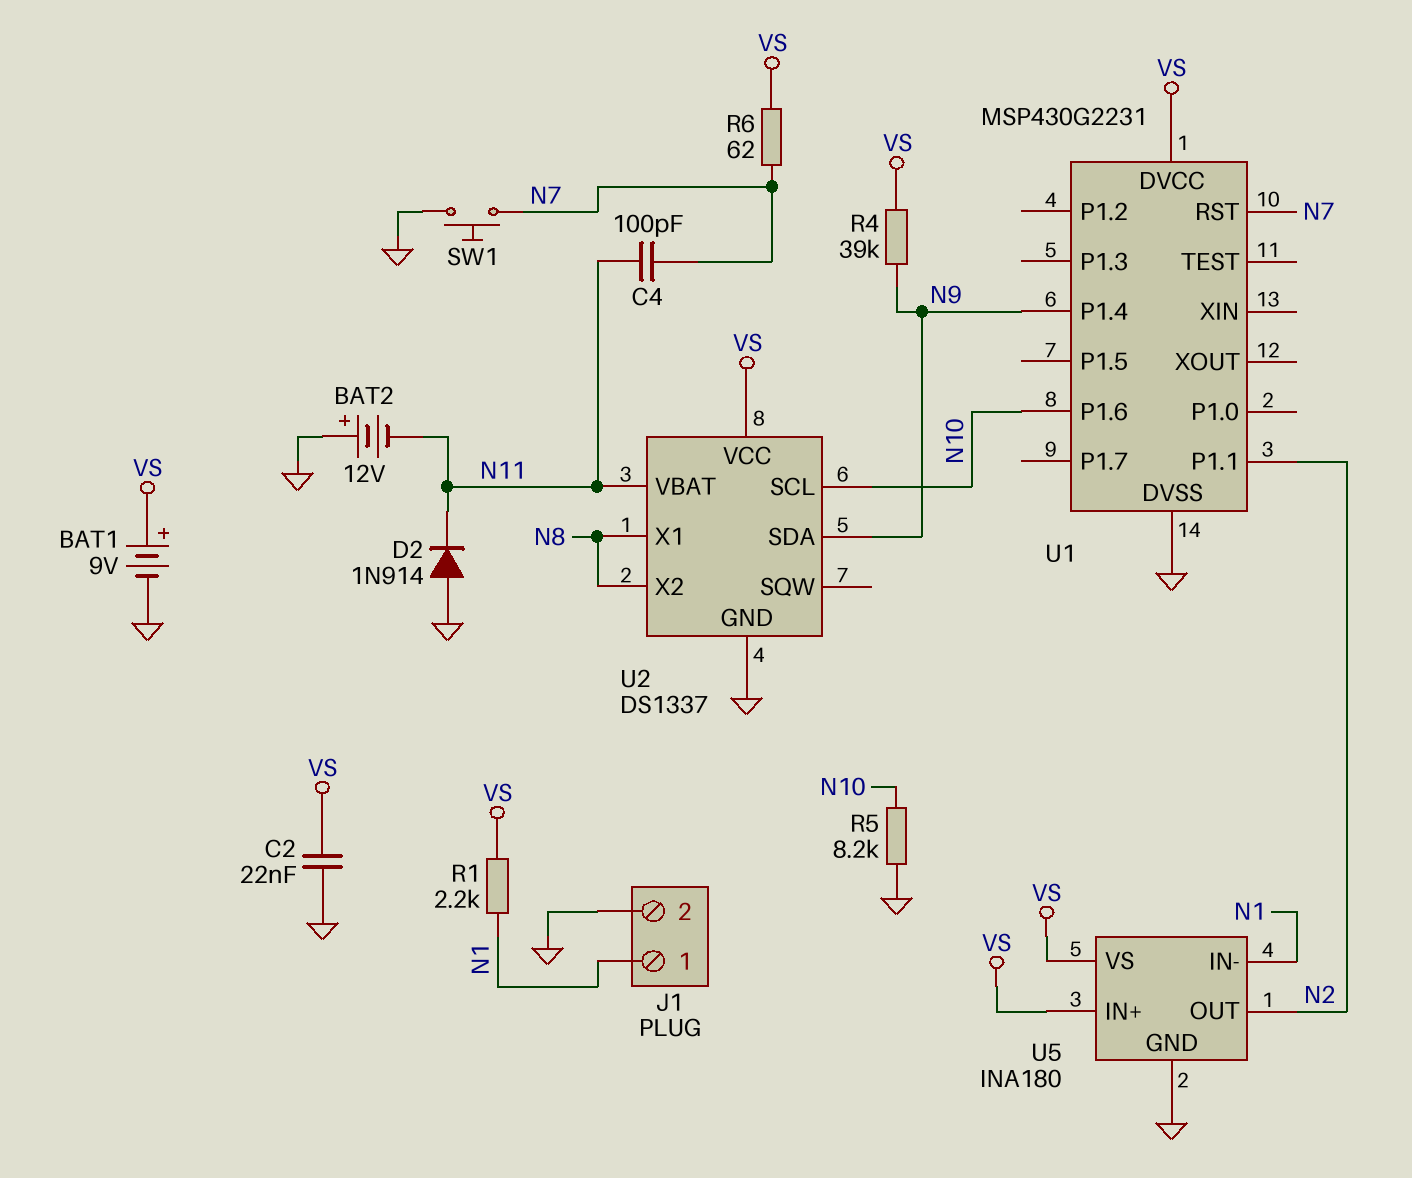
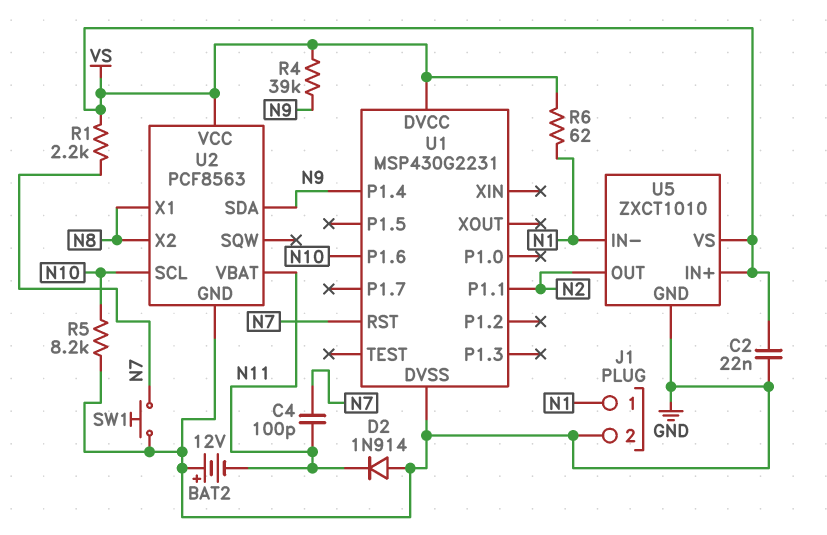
BAT1: 9V (plus VS, minus GND) -> none
R1: 2.2k (N1, VS) -> 2.2k (N7, VS)
R6: 62 (N7, VS) -> 62 (N1, VS)
U2: DS1337 -> PCF8563
U5: INA180 -> ZXCT1010

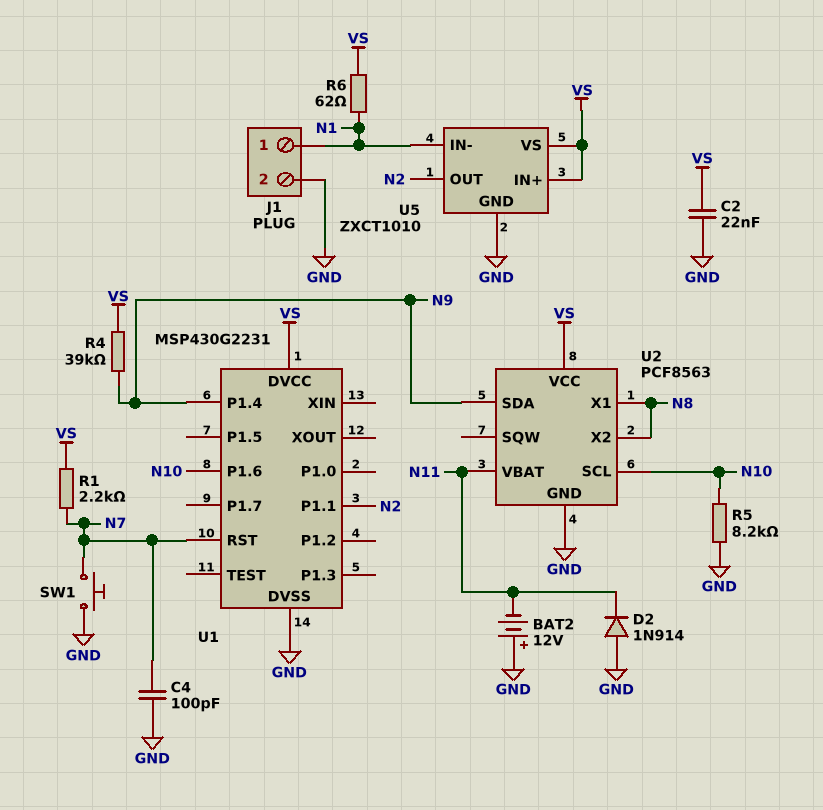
C4: 100pF (N7, N11) -> 100pF (GND, N7)

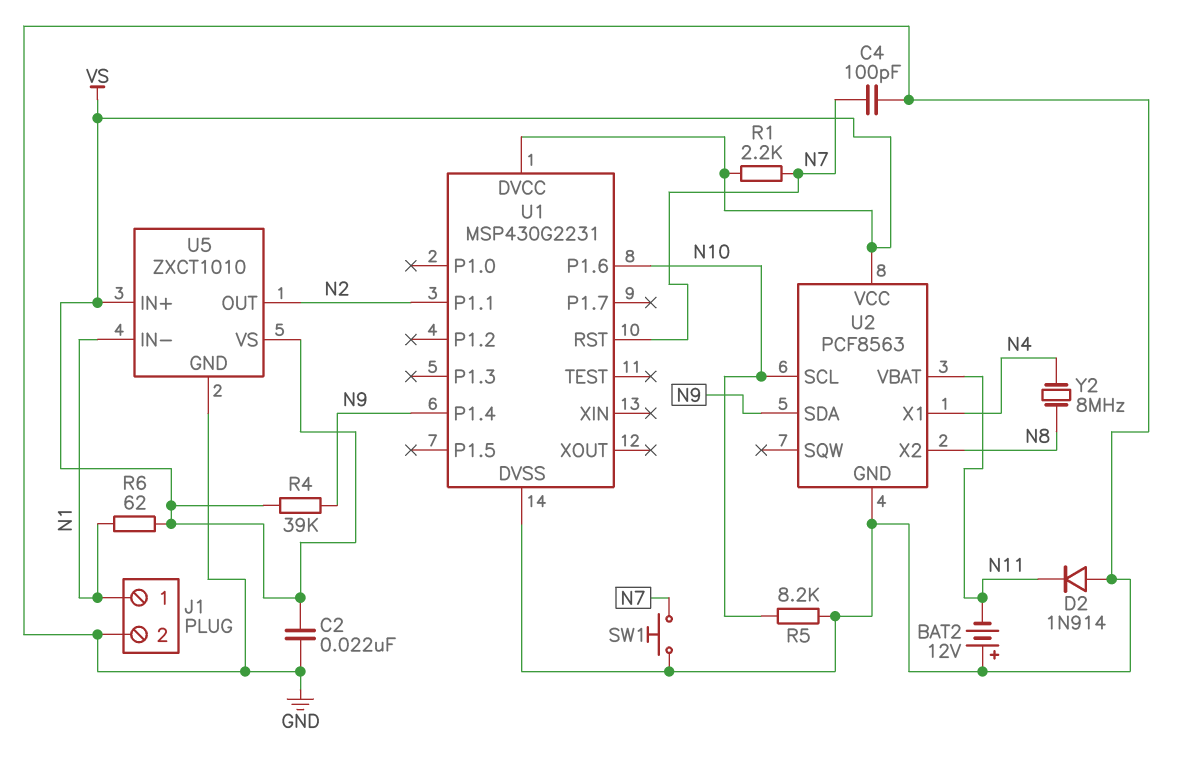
U2 pin X1: N8 -> N4
Y2: none -> 8MHz (N4, N8)

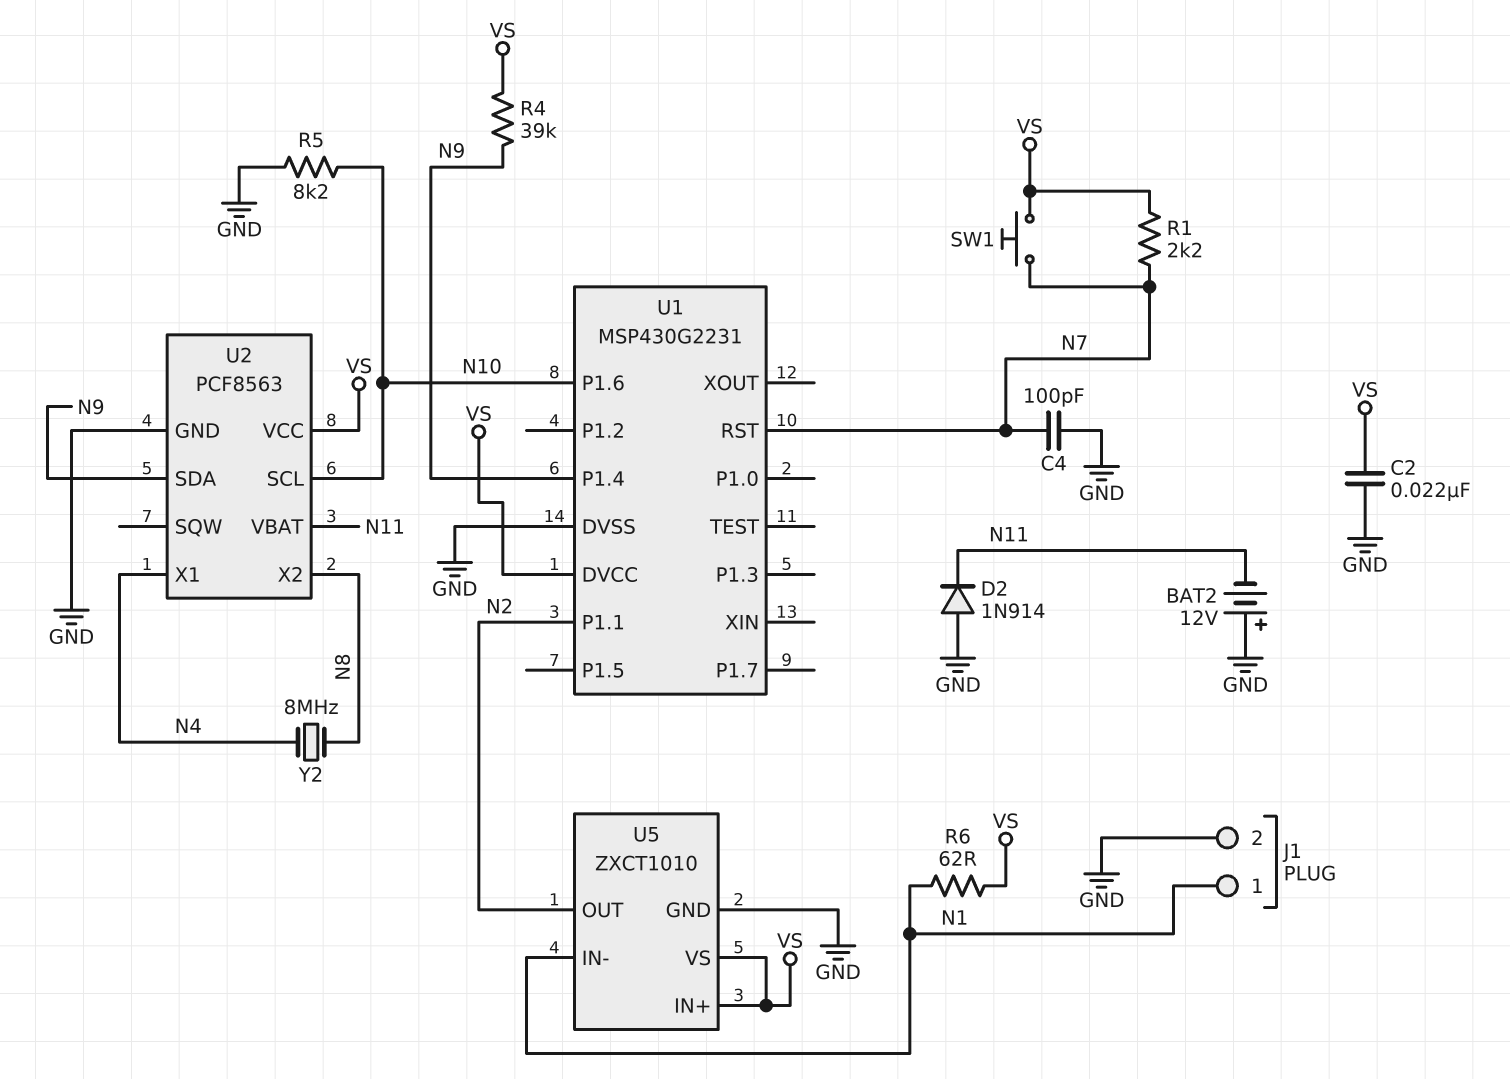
SW1: button (GND, N7) -> button (N7, VS)

